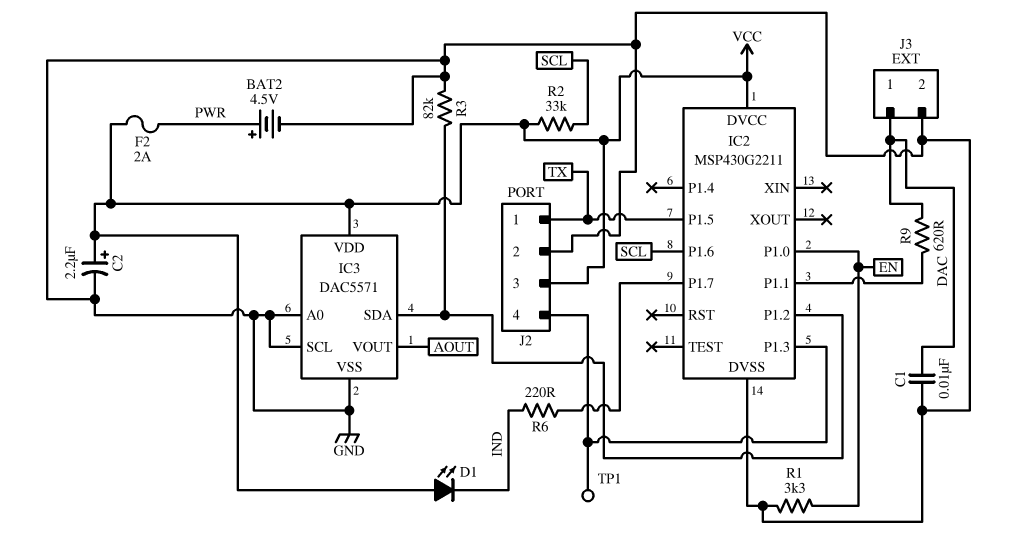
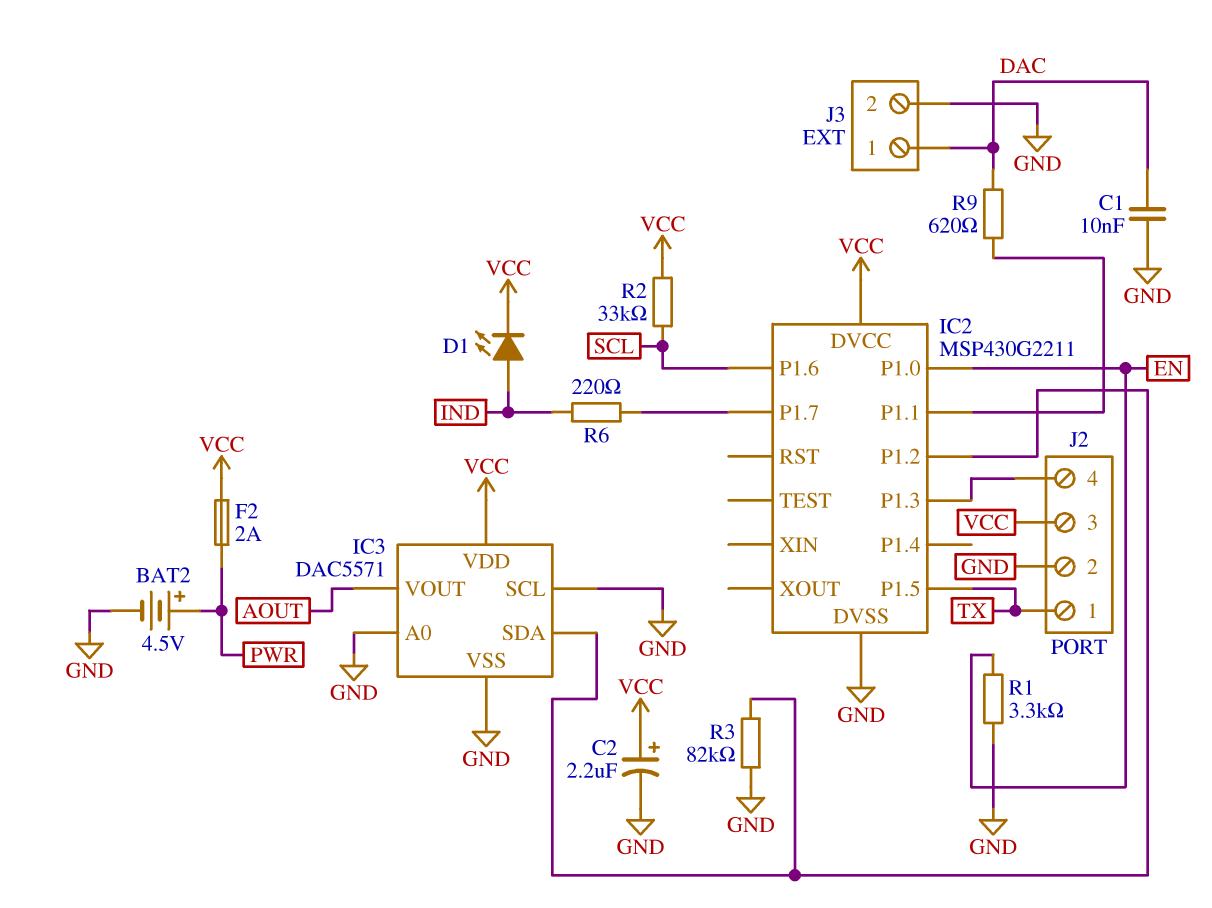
D1: LED (A VCC, K IND) -> LED (A IND, K VCC)
TP1: test point (IC2/P1.3) -> none

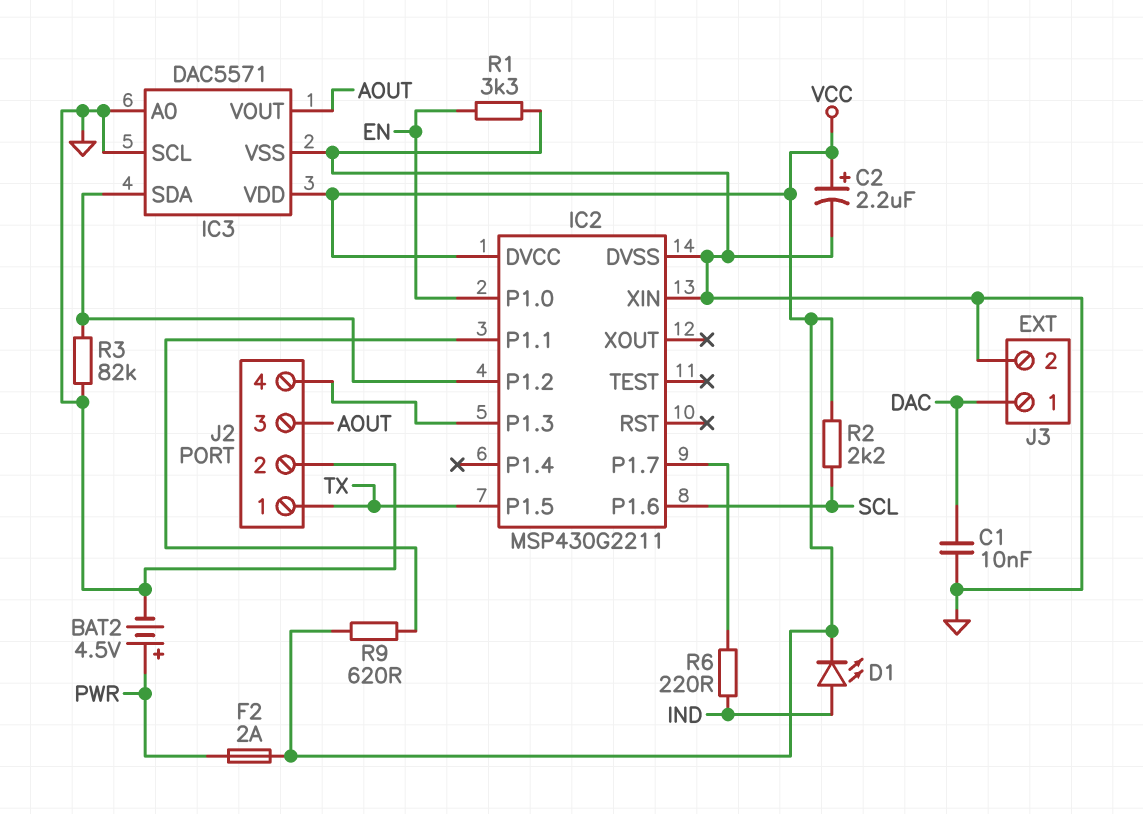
IC2 pin XIN: none -> GND
J2 pin 3: VCC -> AOUT
R2: 33k (SCL, VCC) -> 2.2k (SCL, VCC)
R9: 620 (DAC, IC2/P1.1) -> 620 (IC2/P1.1, VCC)

